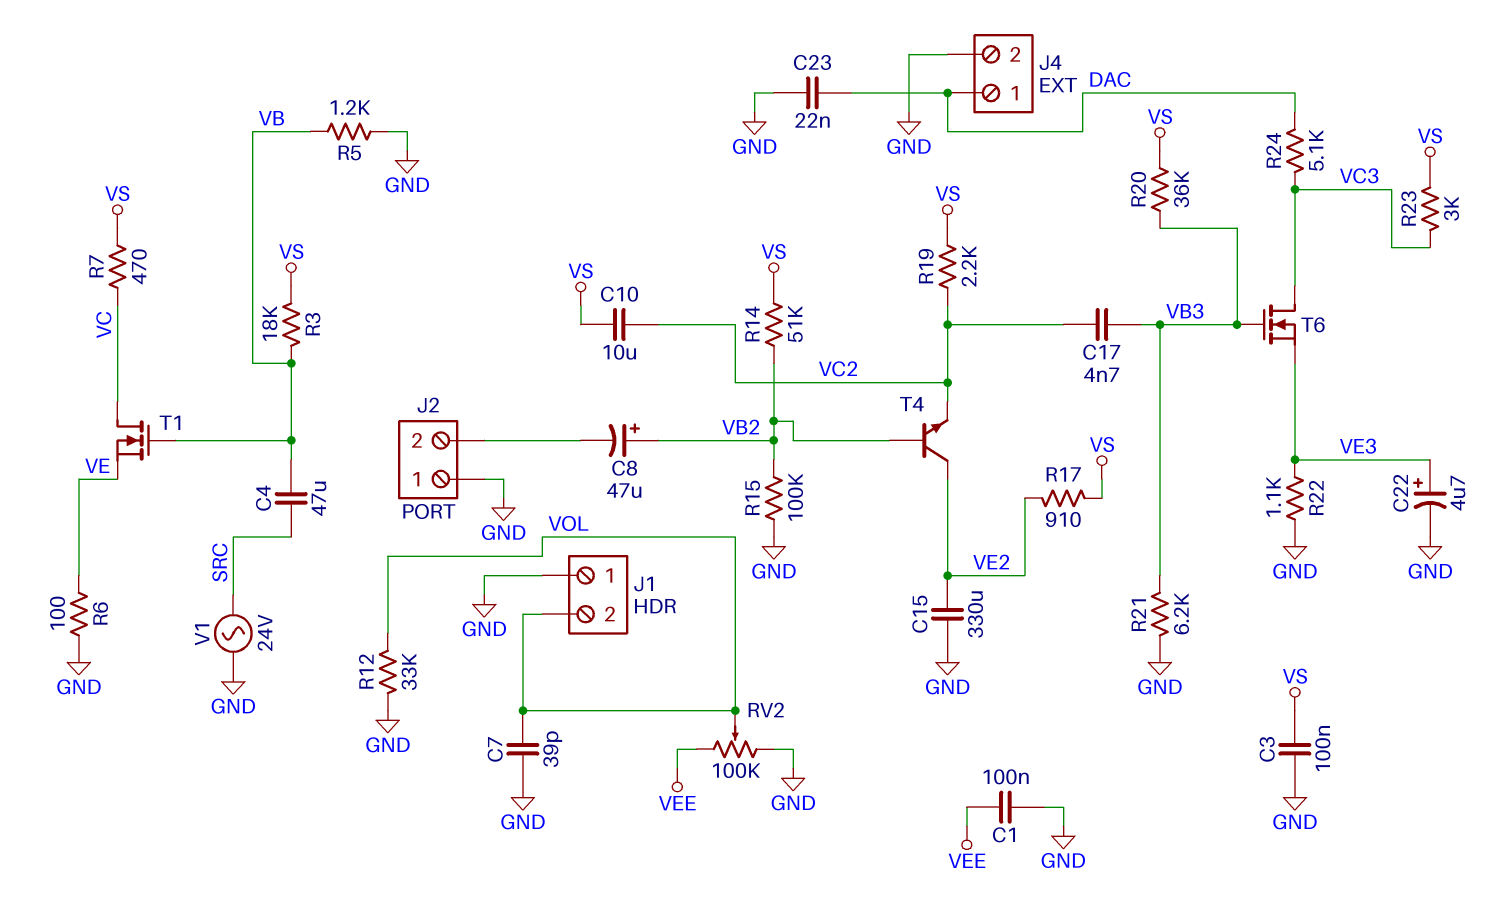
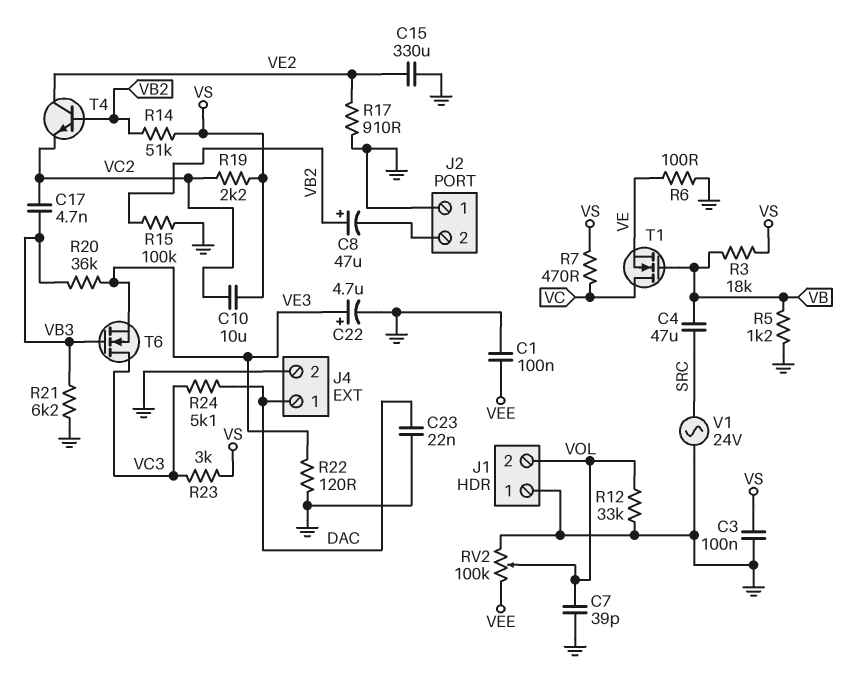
R17: 910 (VE2, VS) -> 910 (GND, VE2)
R20: 36k (VB3, VS) -> 36k (VB3, VE3)
R22: 1.1k (GND, VE3) -> 120 (GND, VE3)

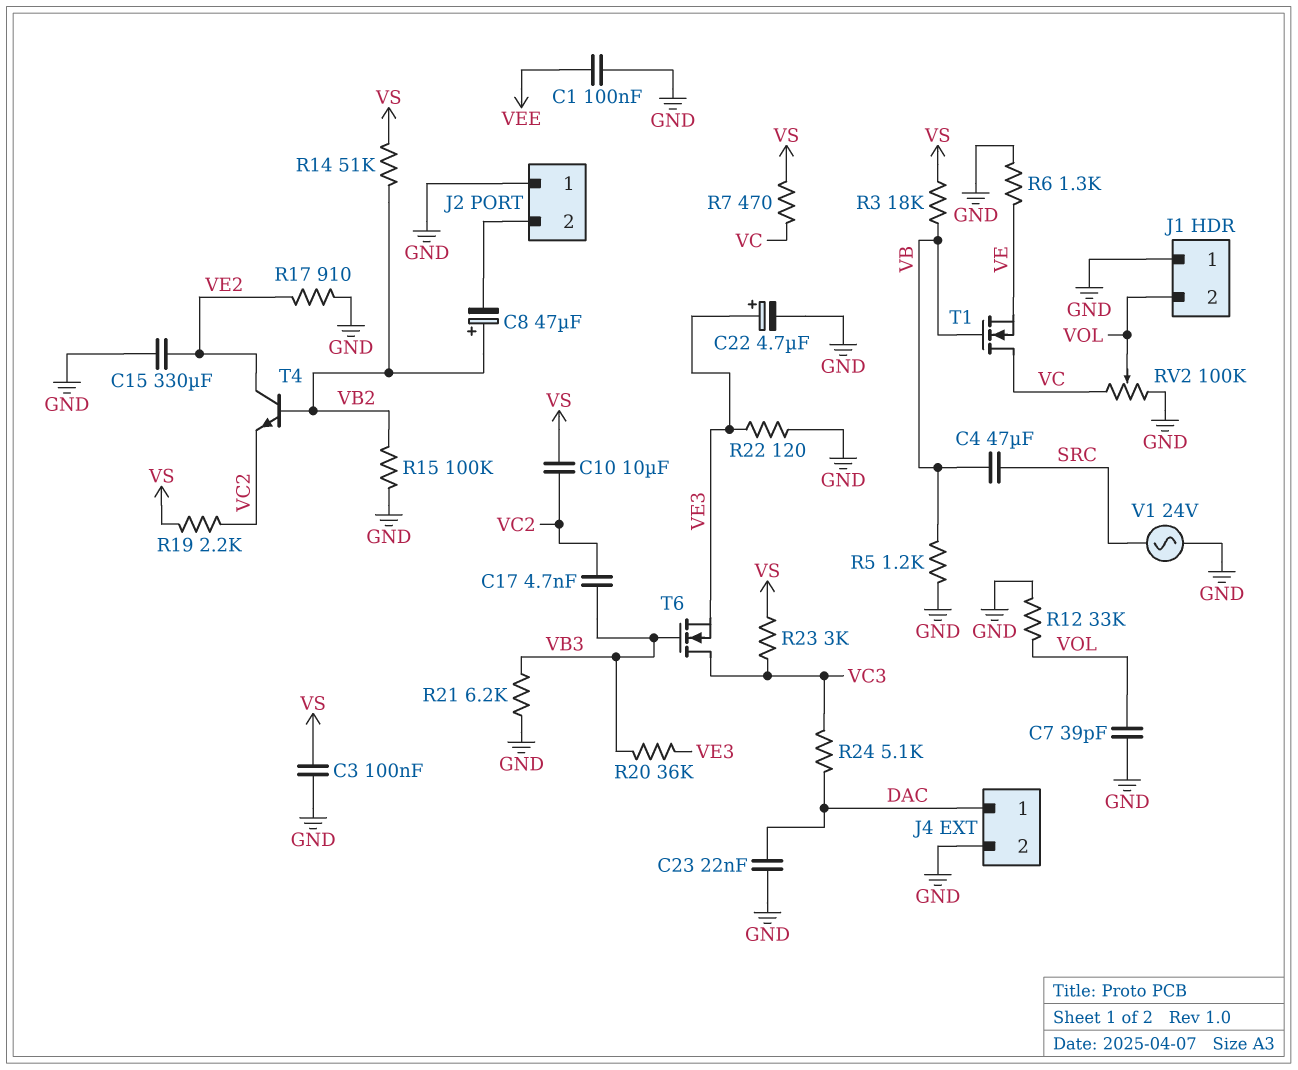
R6: 100 (GND, VE) -> 1.3k (GND, VE)
RV2: 100k (GND, VEE, wiper VOL) -> 100k (GND, VC, wiper VOL)

